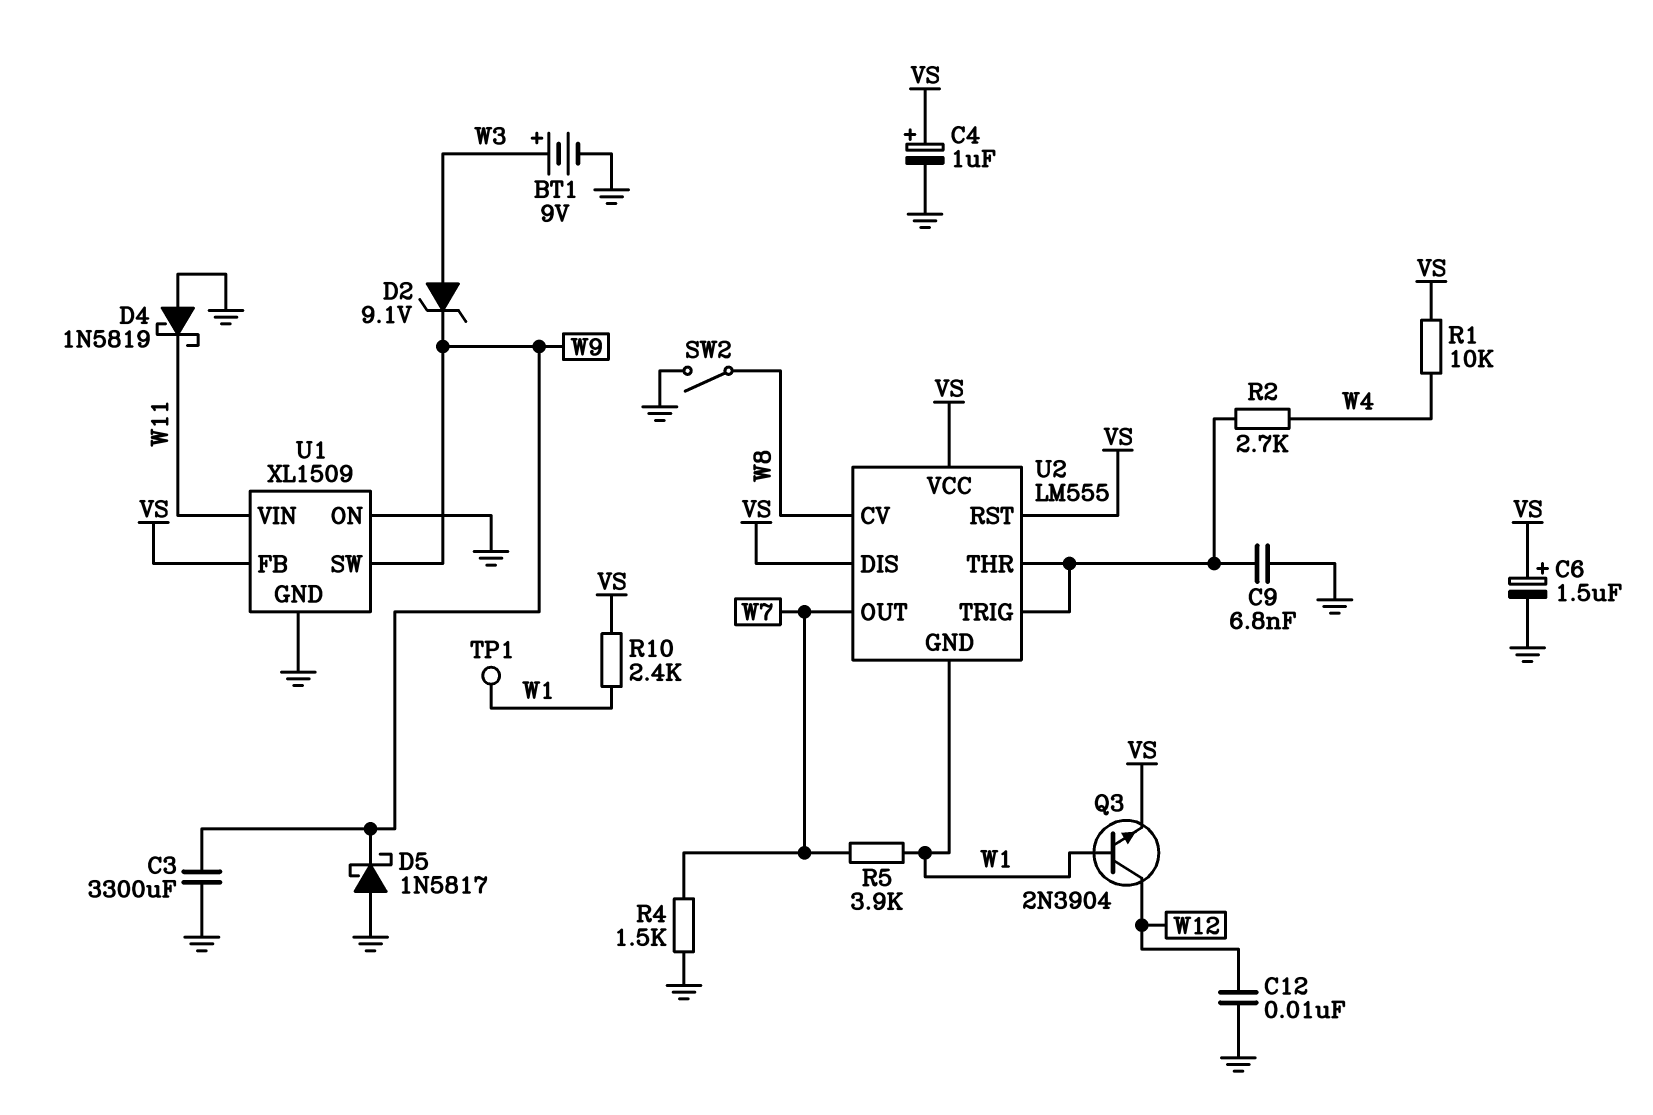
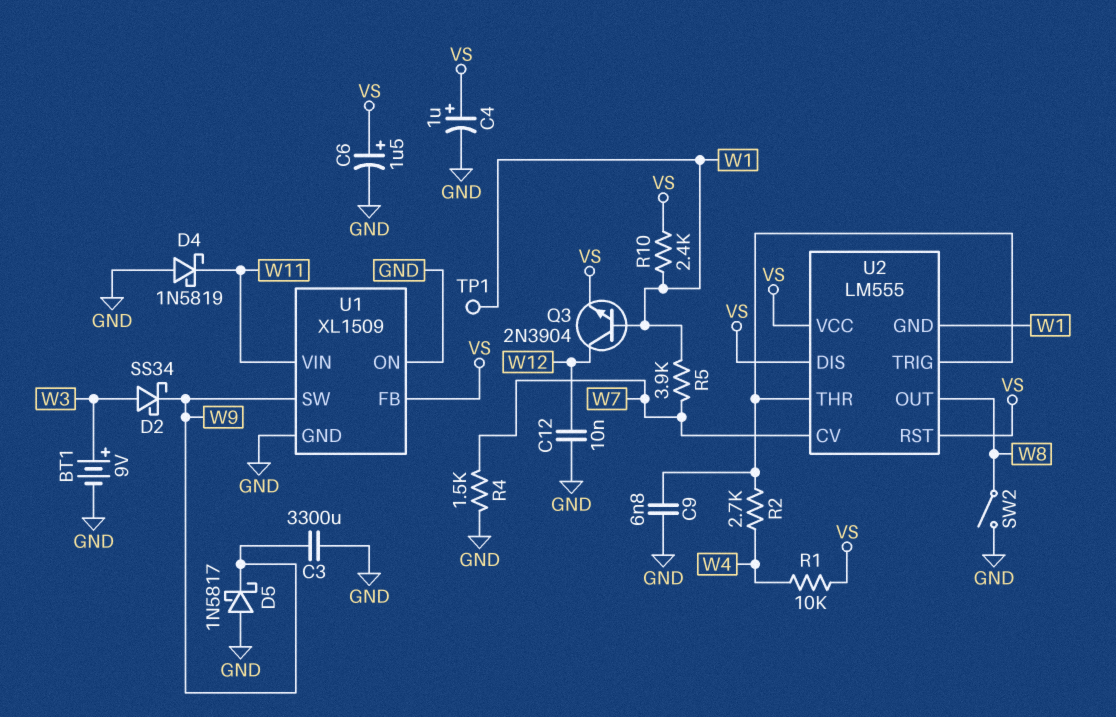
D2: zener 9.1V (A W3, K W9) -> schottky SS34 (A W3, K W9)
U2 pin CV: W8 -> W7
U2 pin OUT: W7 -> W8

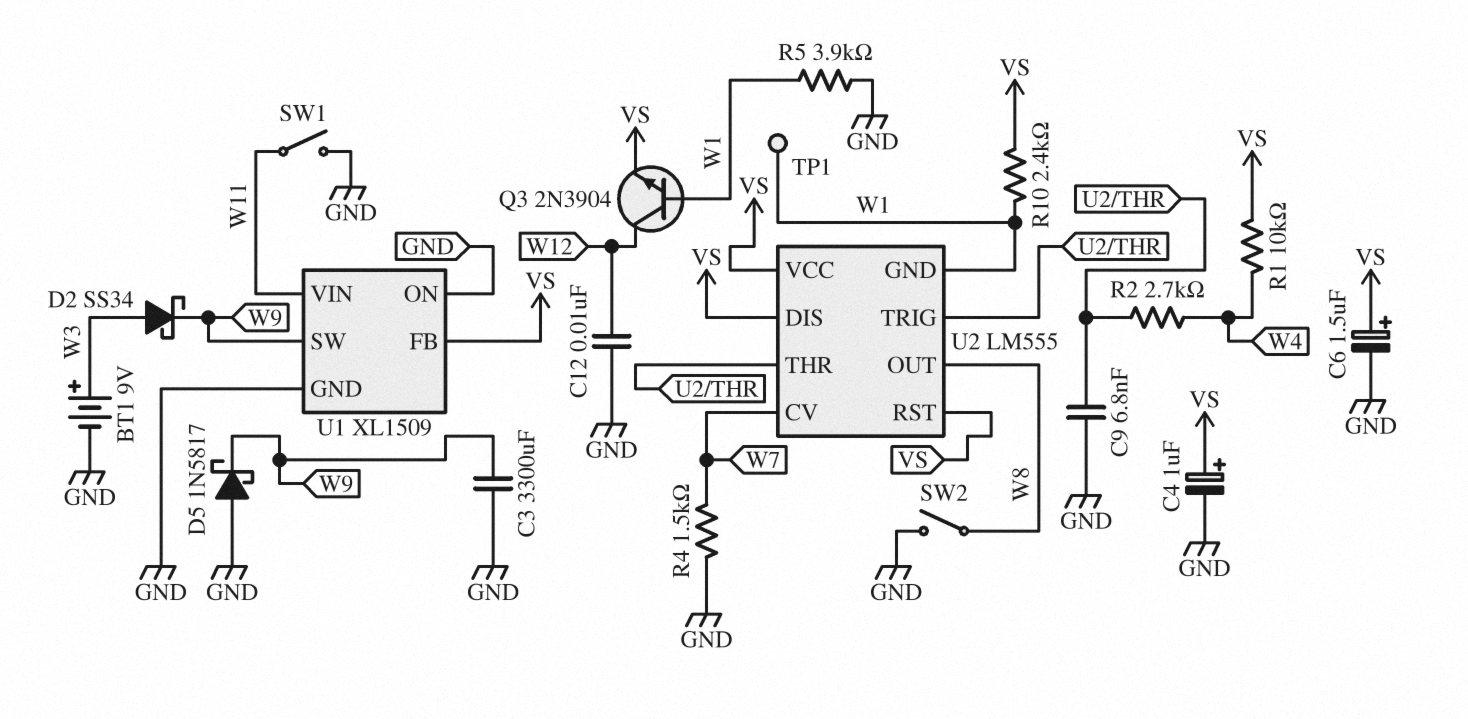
D4: schottky 1N5819 (A GND, K W11) -> none
R5: 3.9k (W1, W7) -> 3.9k (GND, W1)
SW1: none -> switch (GND, W11)

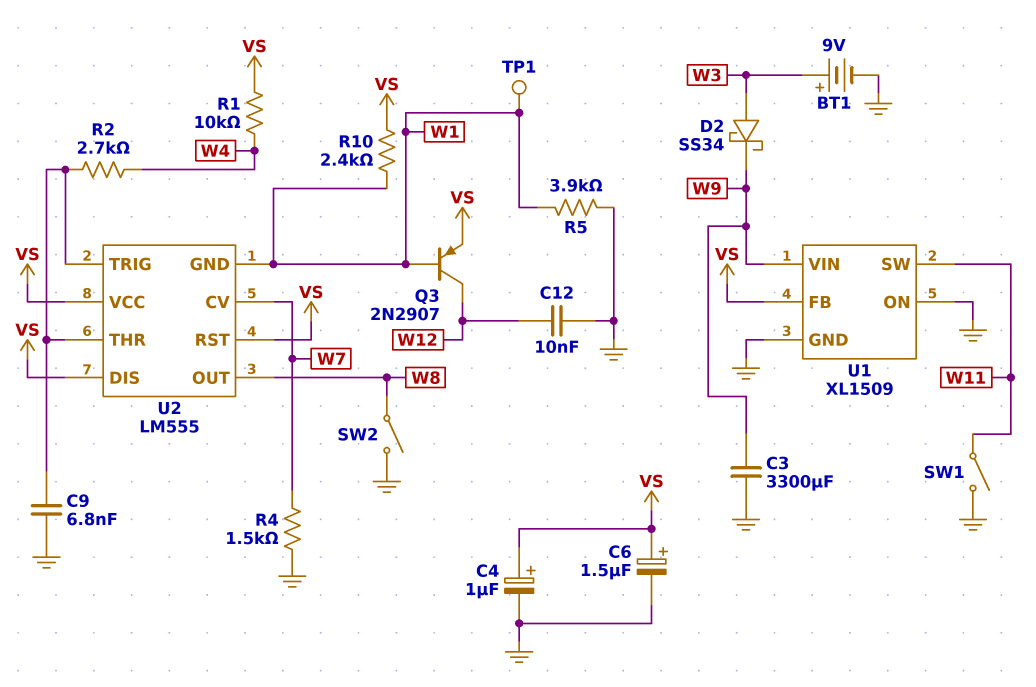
D5: schottky 1N5817 (A GND, K W9) -> none
Q3: NPN 2N3904 (B W1, C W12, E VS) -> PNP 2N2907 (B W1, C W12, E VS)
U1 pin SW: W9 -> W11
U1 pin VIN: W11 -> W9

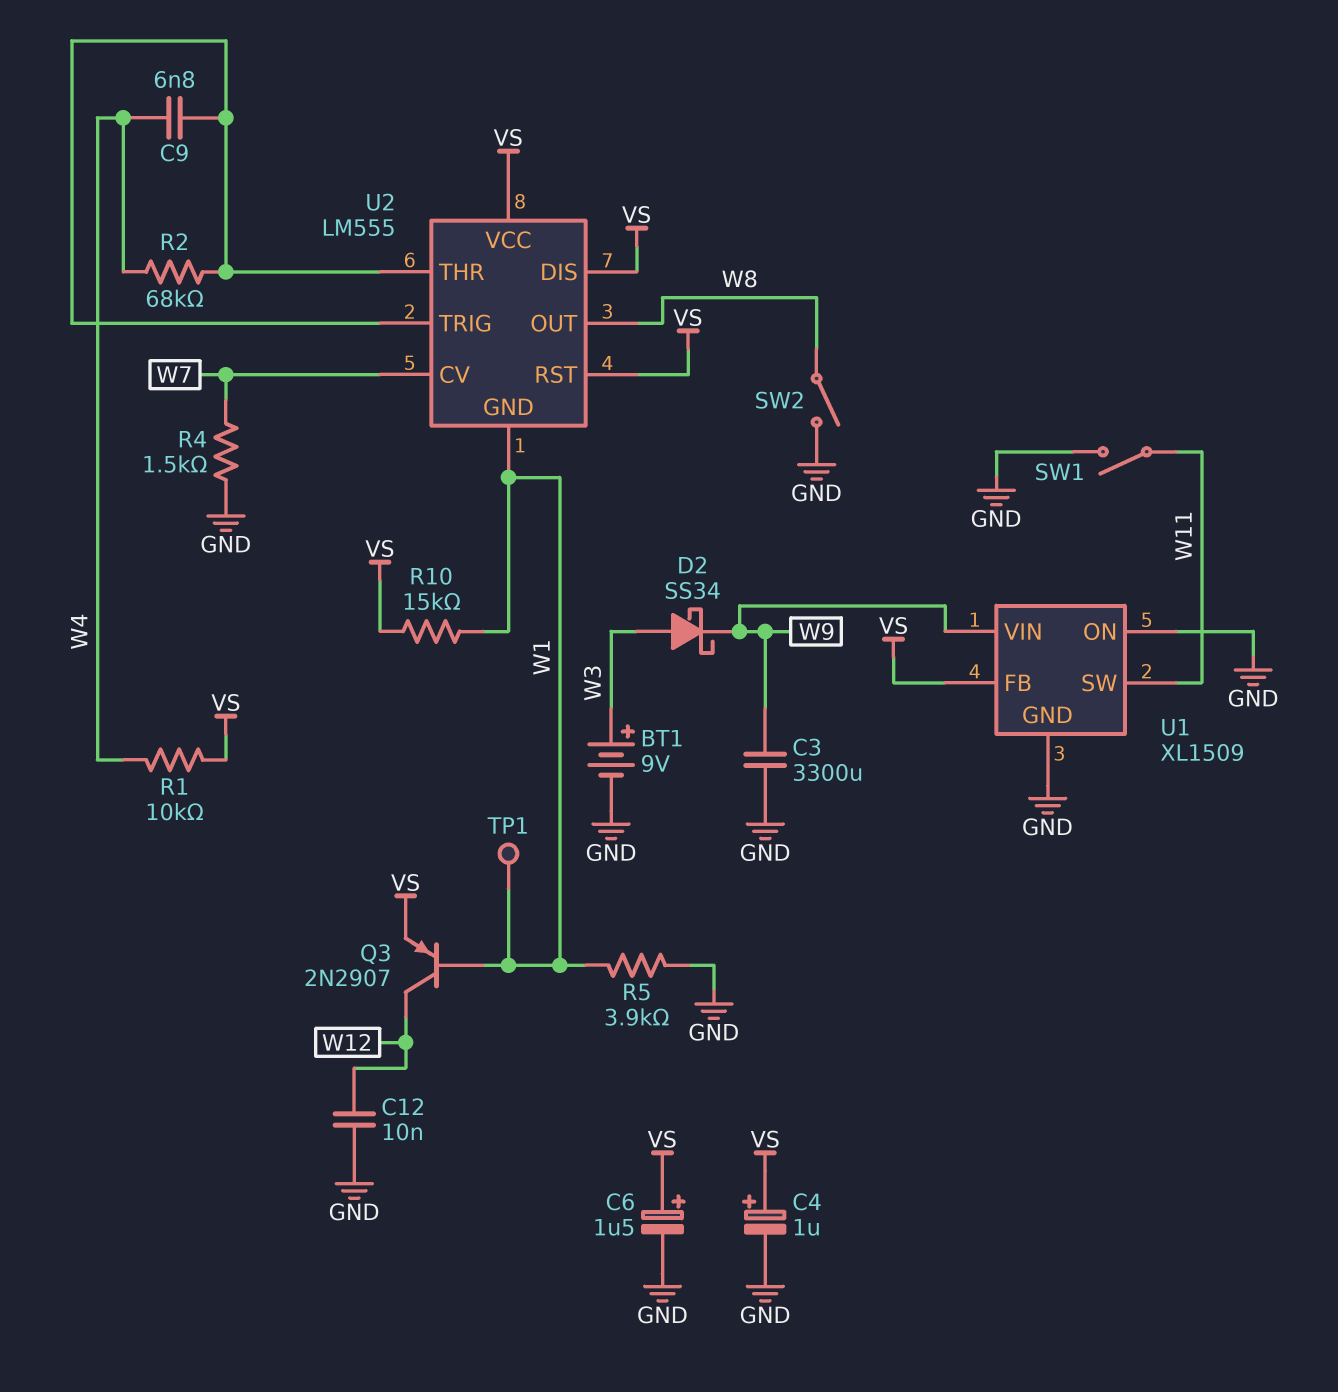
C9: 6.8nF (GND, U2/THR) -> 6.8nF (U2/THR, W4)
R2: 2.7k (U2/THR, W4) -> 68k (U2/THR, W4)
R10: 2.4k (VS, W1) -> 15k (VS, W1)

